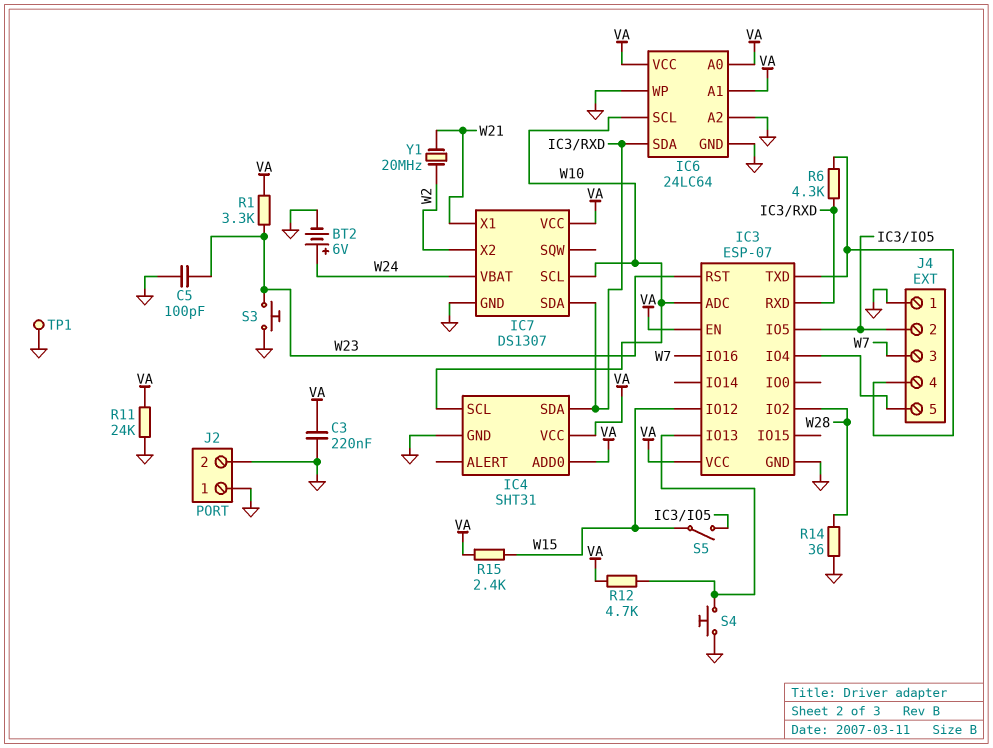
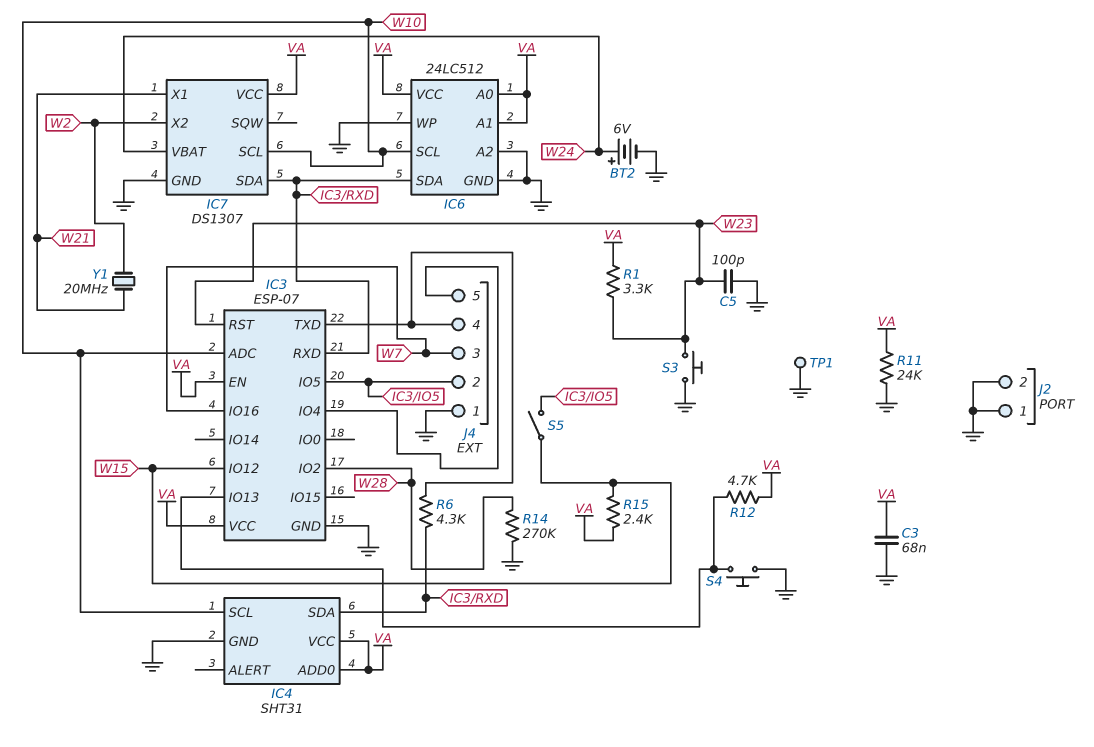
C3: 220nF (GND, VA) -> 68nF (GND, VA)
IC6: 24LC64 -> 24LC512
R14: 36 (GND, W28) -> 270k (GND, W28)

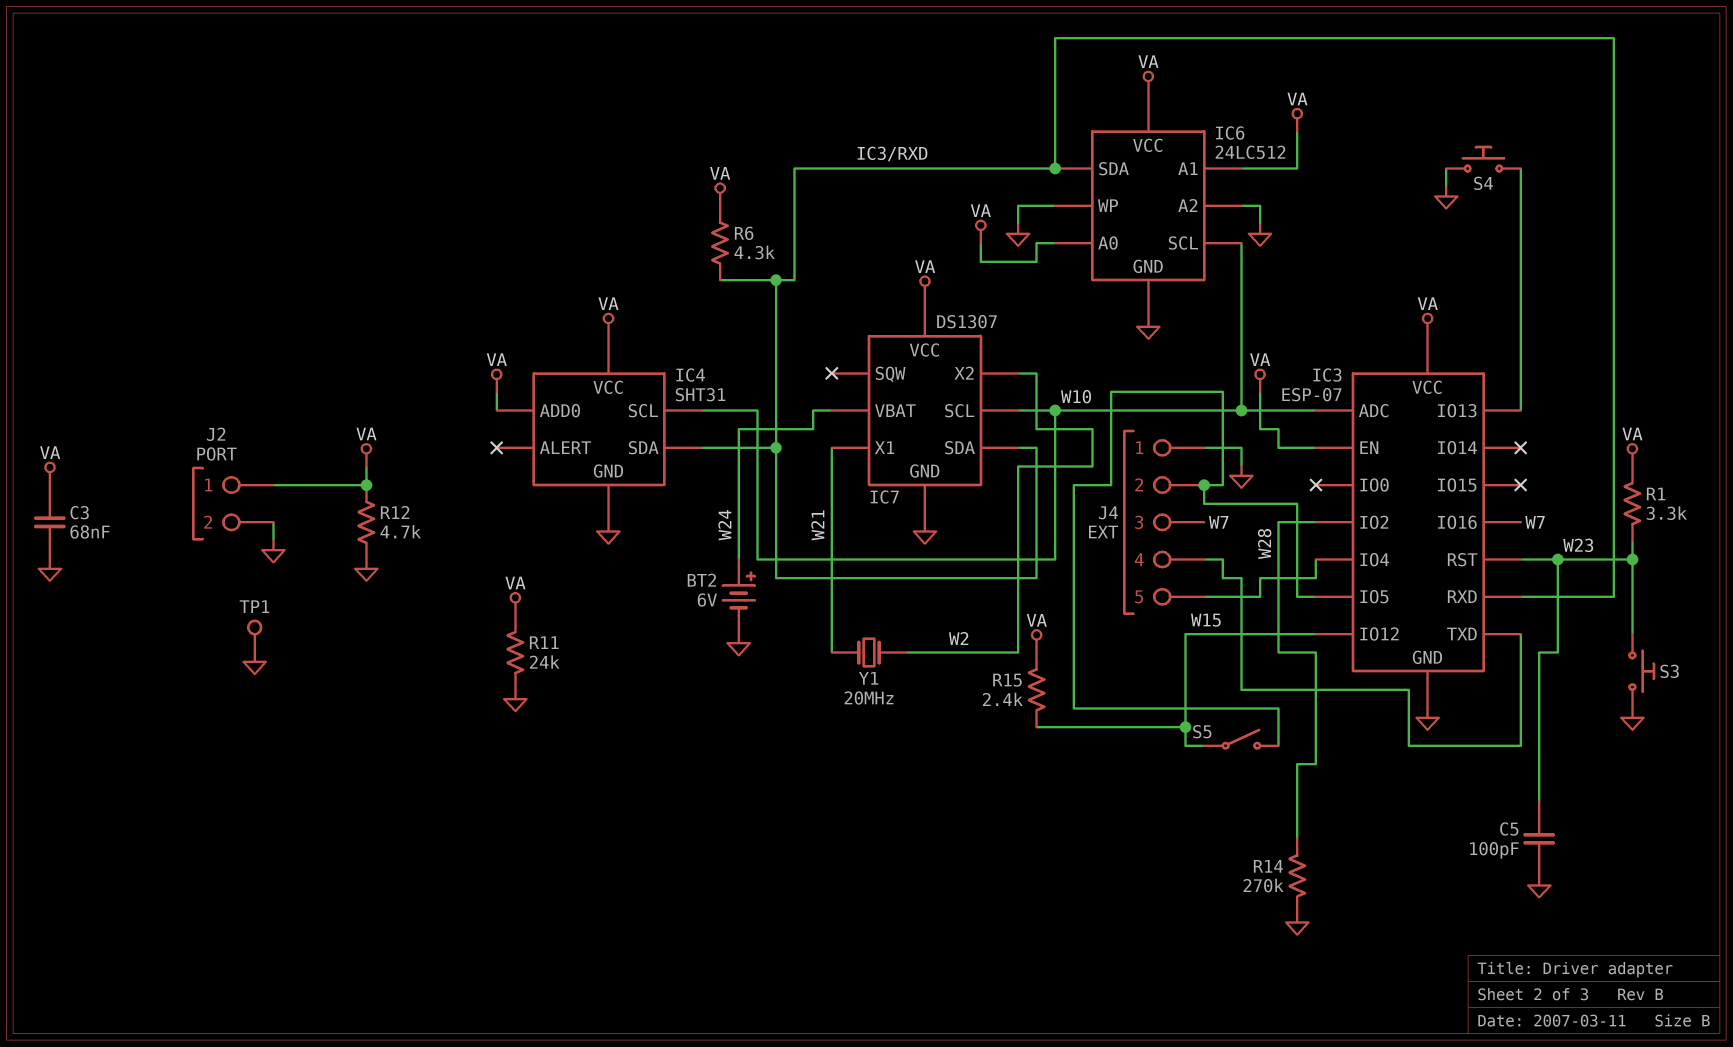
J2 pin 1: GND -> VA
R6: 4.3k (IC3/RXD, IC3/TXD) -> 4.3k (IC3/RXD, VA)
R12: 4.7k (IC3/IO13, VA) -> 4.7k (GND, VA)

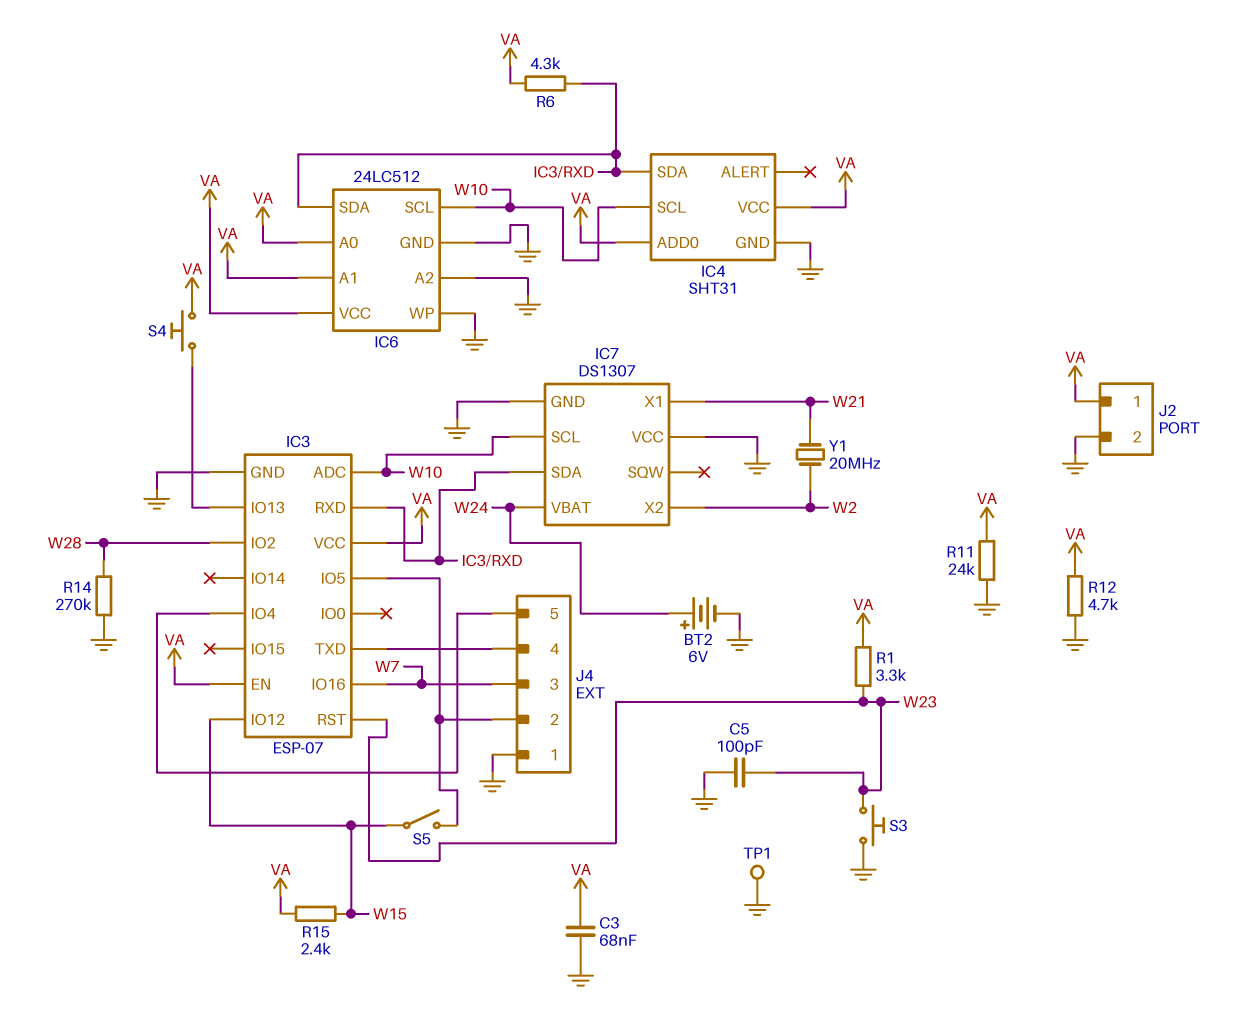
IC7 pin VCC: VA -> GND
S4: button (GND, IC3/IO13) -> button (IC3/IO13, VA)

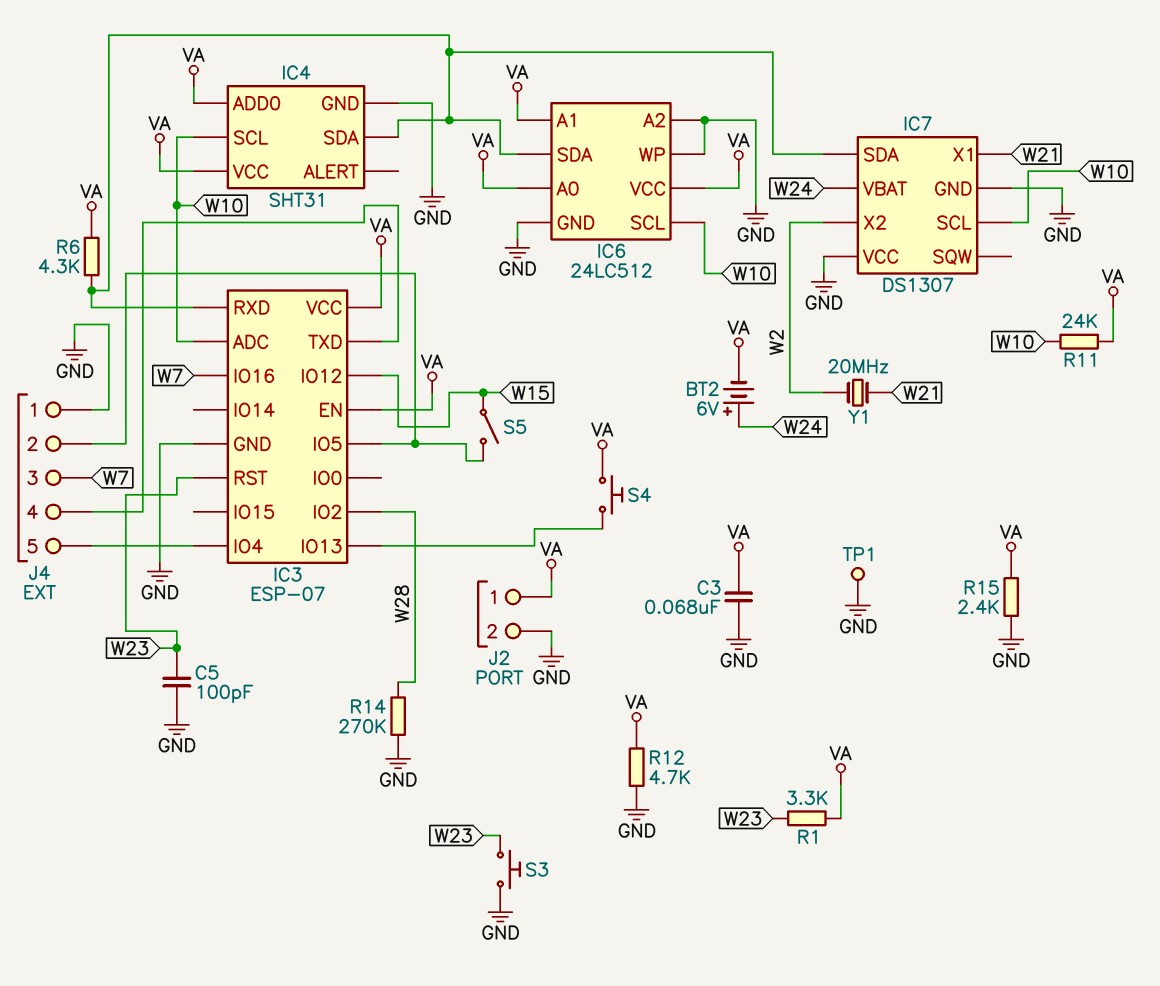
BT2: 6V (plus W24, minus GND) -> 6V (plus W24, minus VA)
R11: 24k (GND, VA) -> 24k (VA, W10)
R15: 2.4k (VA, W15) -> 2.4k (GND, VA)

